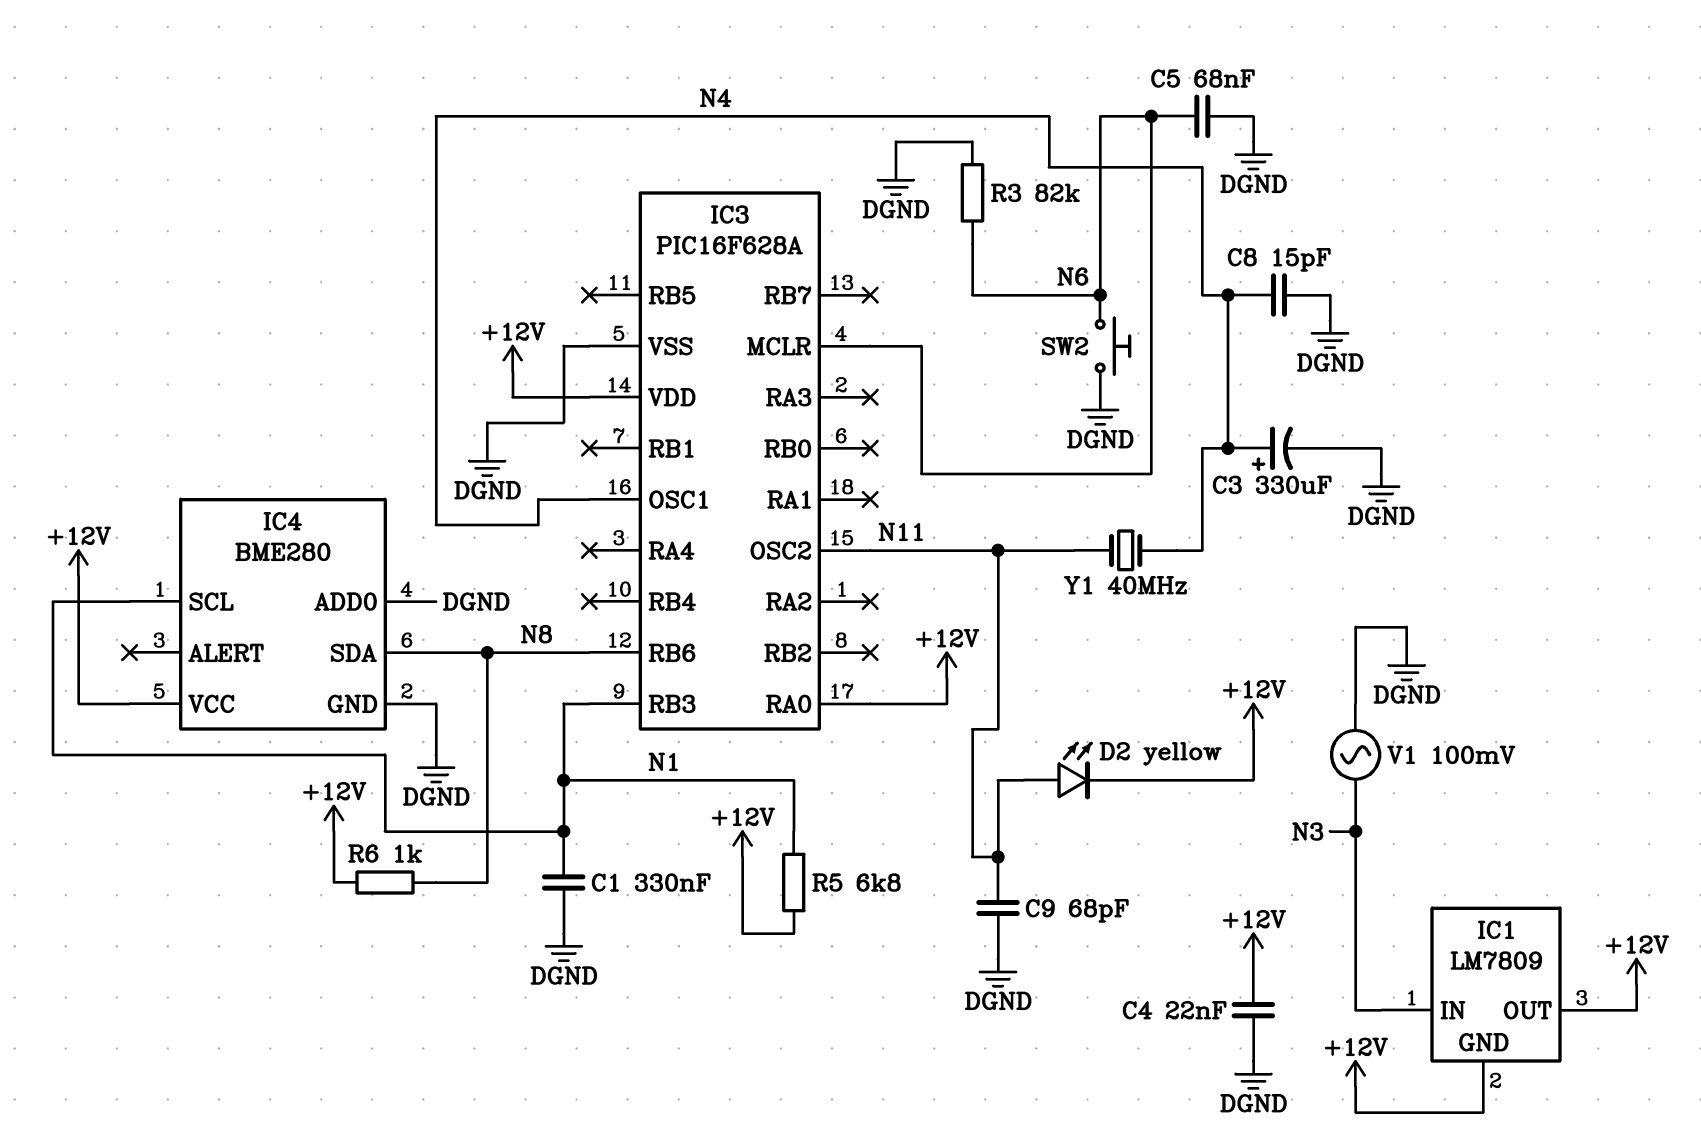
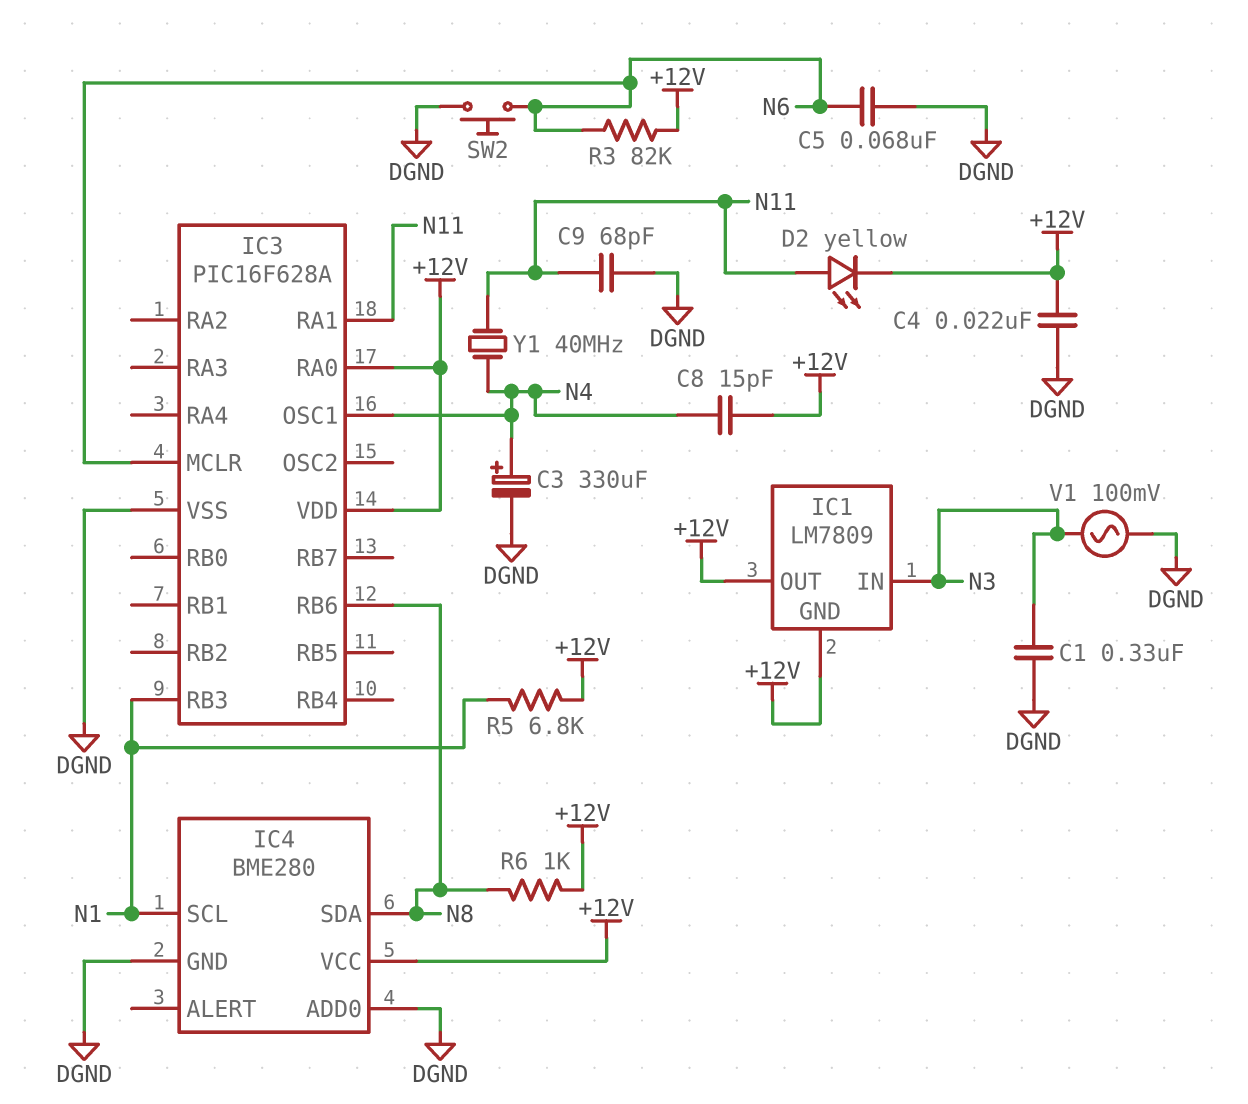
C1: 330nF (DGND, N1) -> 330nF (DGND, N3)
C8: 15pF (DGND, N4) -> 15pF (+12V, N4)
IC3 pin OSC2: N11 -> none
IC3 pin RA1: none -> N11
R3: 82k (DGND, N6) -> 82k (+12V, N6)

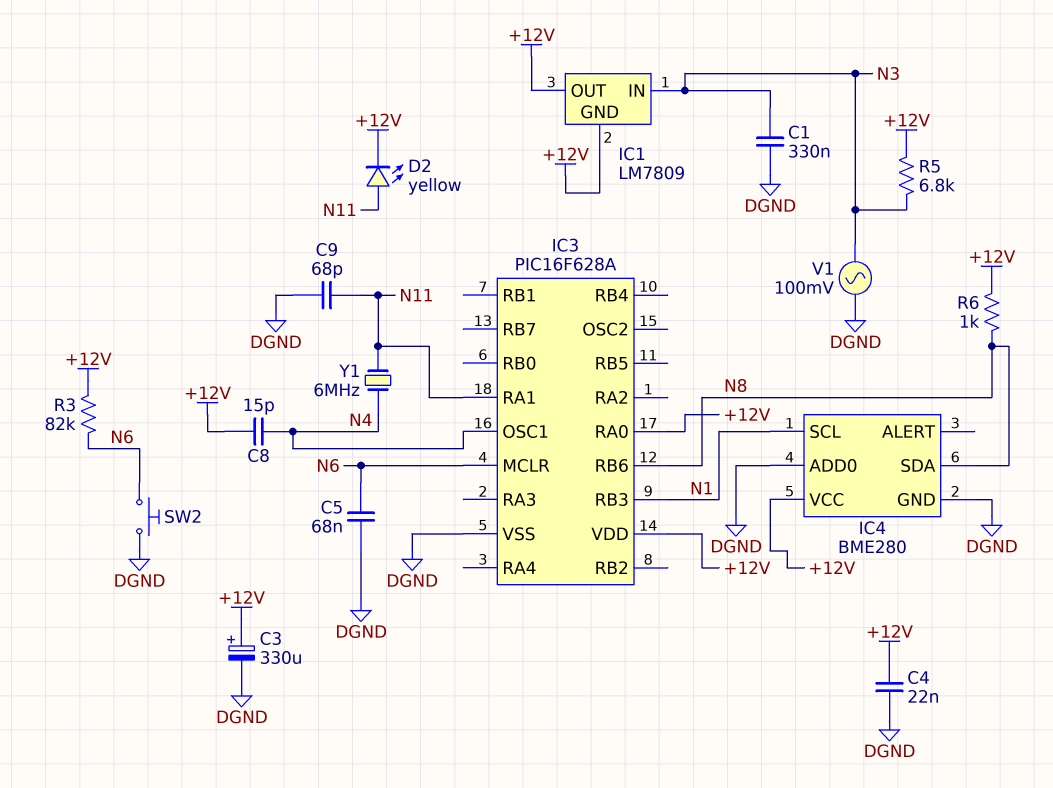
C3: 330uF (plus N4, minus DGND) -> 330uF (plus +12V, minus DGND)
R5: 6.8k (+12V, N1) -> 6.8k (+12V, N3)
Y1: 40MHz (N4, N11) -> 6MHz (N4, N11)

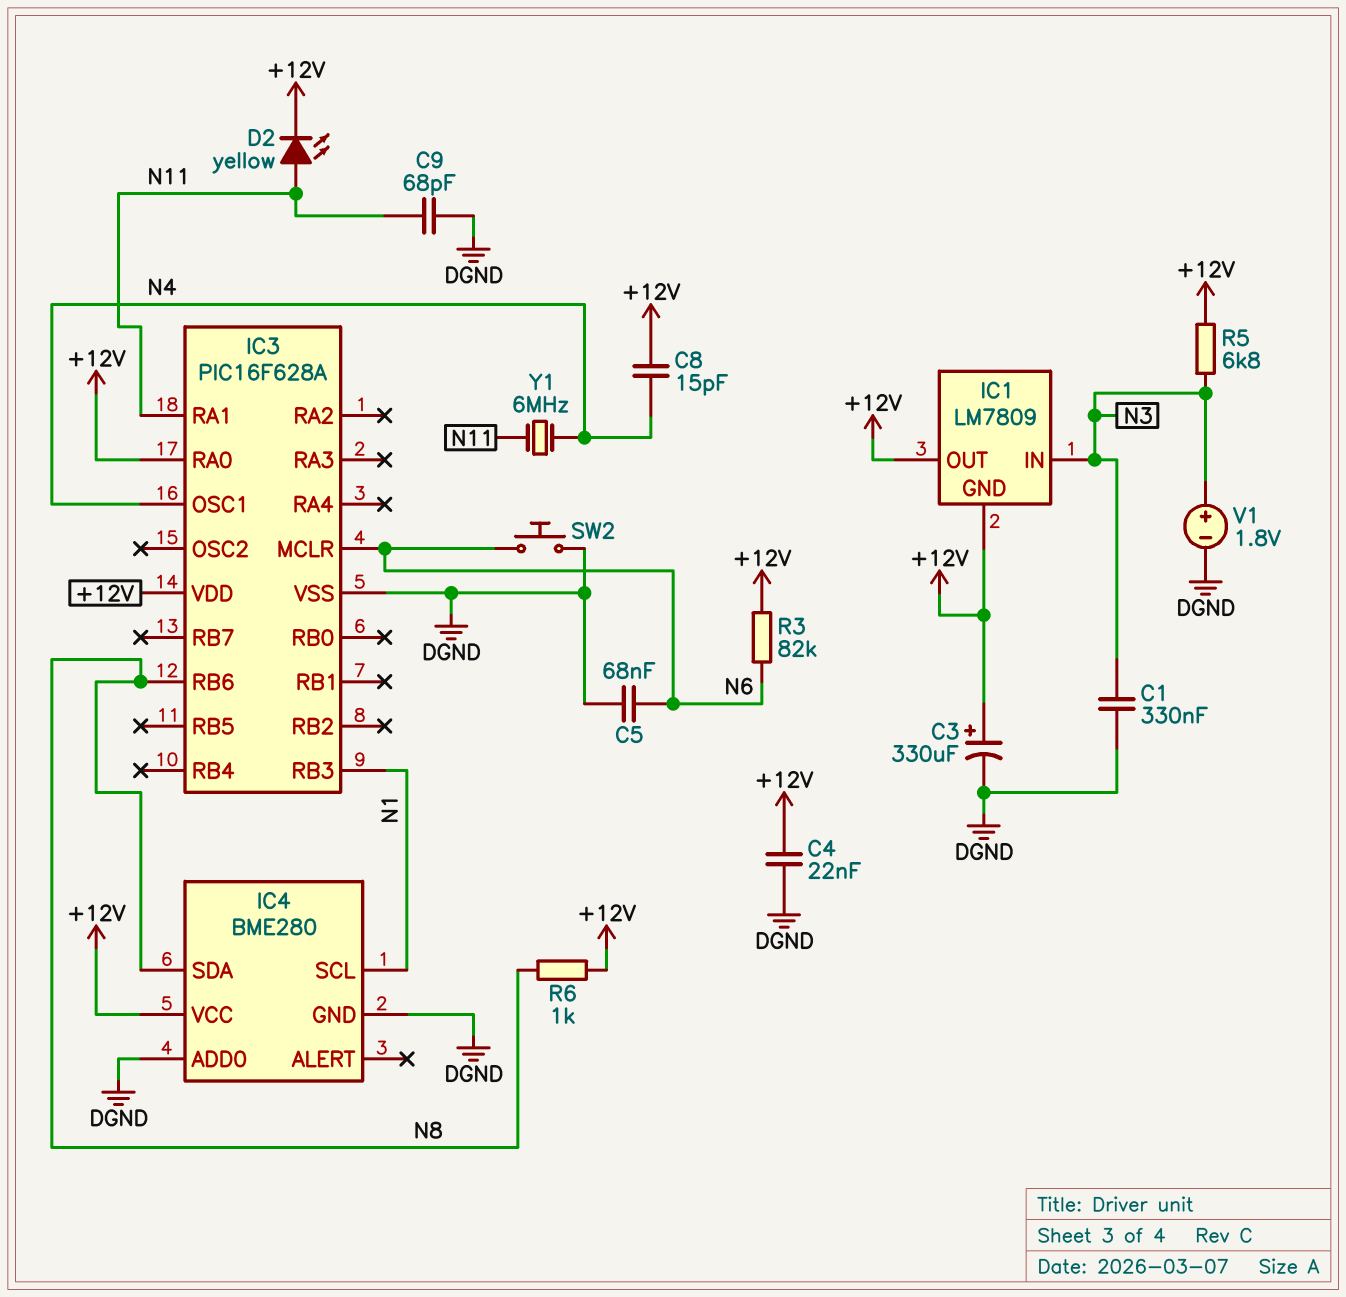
V1: AC 100mV (DGND, N3) -> 1.8V (plus N3, minus DGND)

